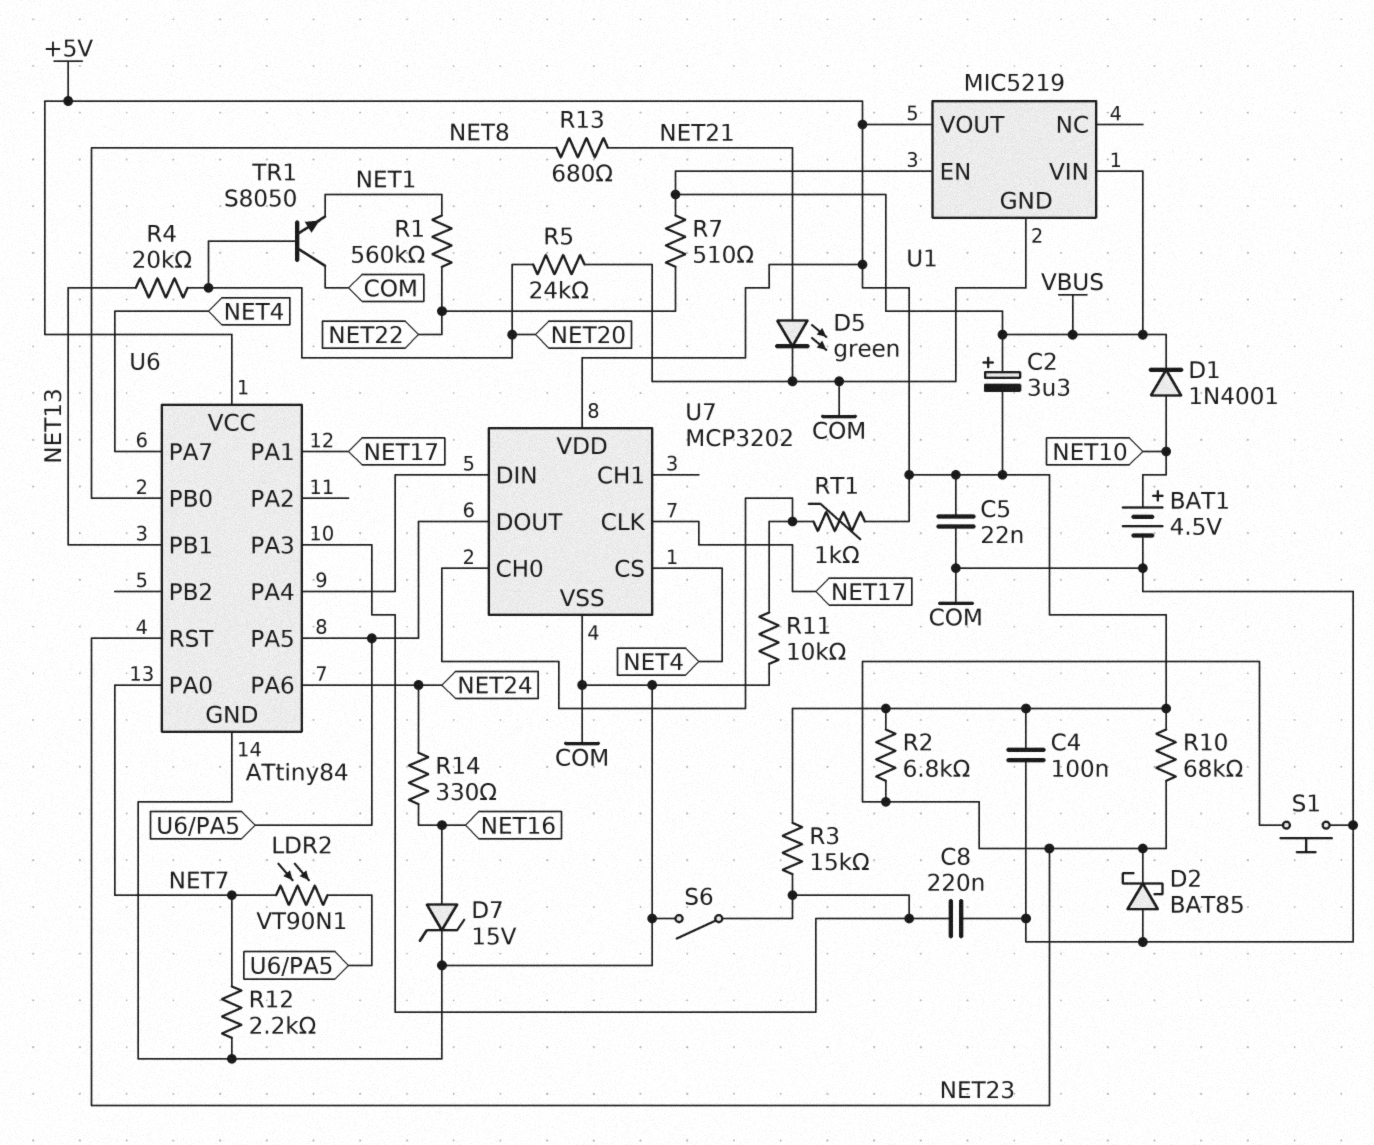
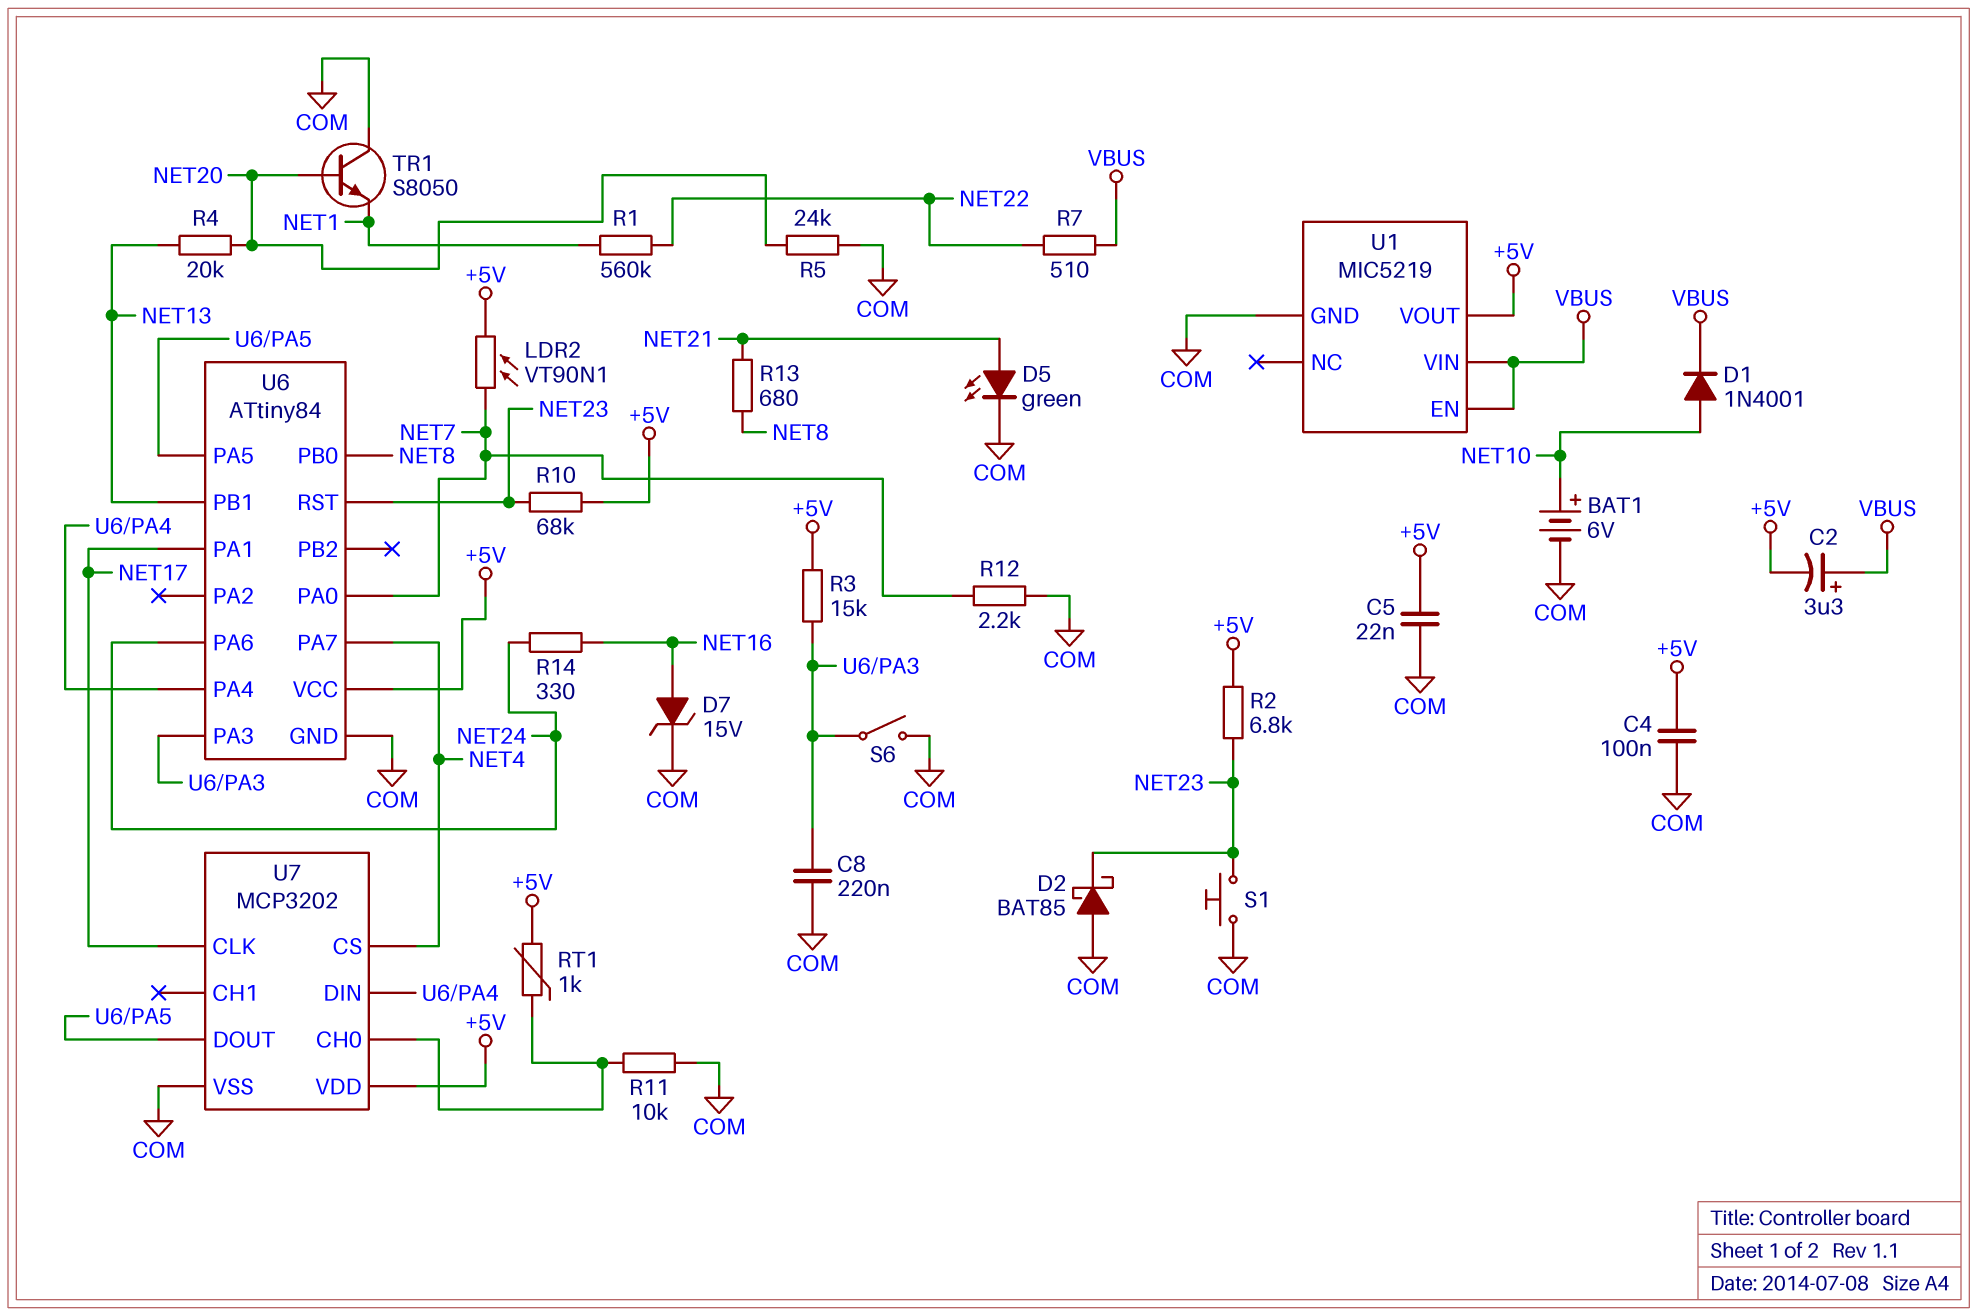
BAT1: 4.5V (plus NET10, minus COM) -> 6V (plus NET10, minus COM)
LDR2: VT90N1 (NET7, U6/PA5) -> VT90N1 (+5V, NET7)

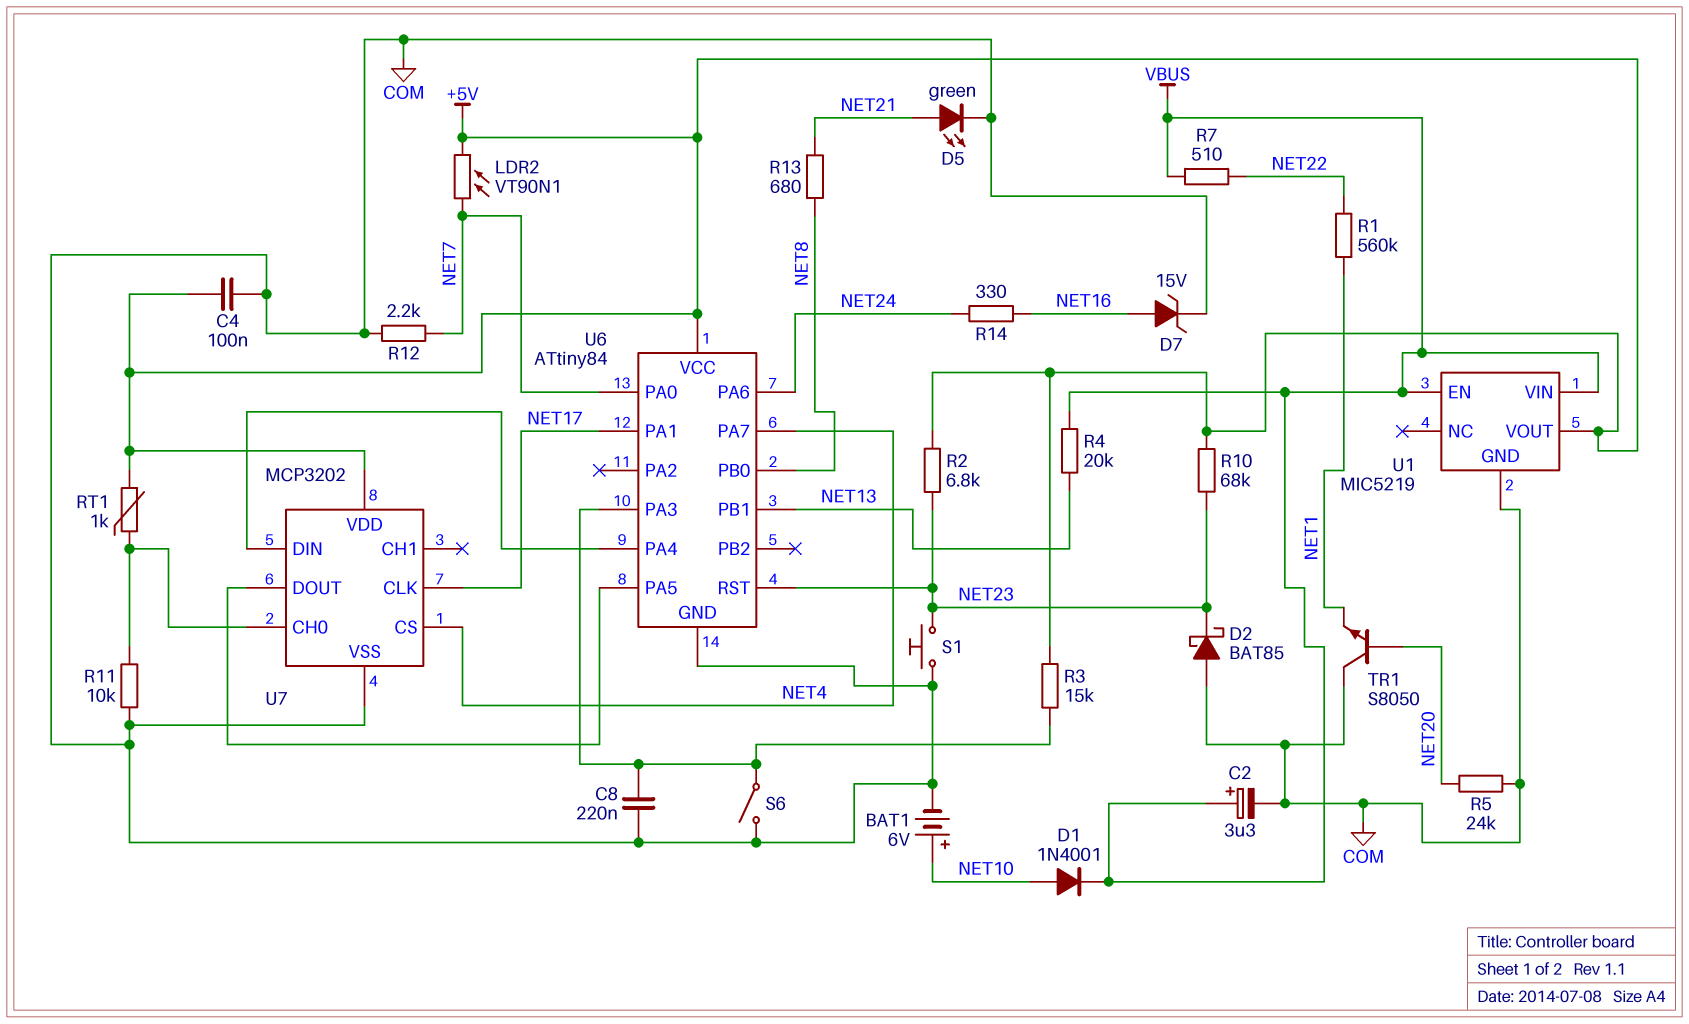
C2: 3.3uF (plus VBUS, minus +5V) -> 3.3uF (plus VBUS, minus COM)
C5: 22nF (+5V, COM) -> none
R4: 20k (NET13, NET20) -> 20k (NET13, VBUS)

